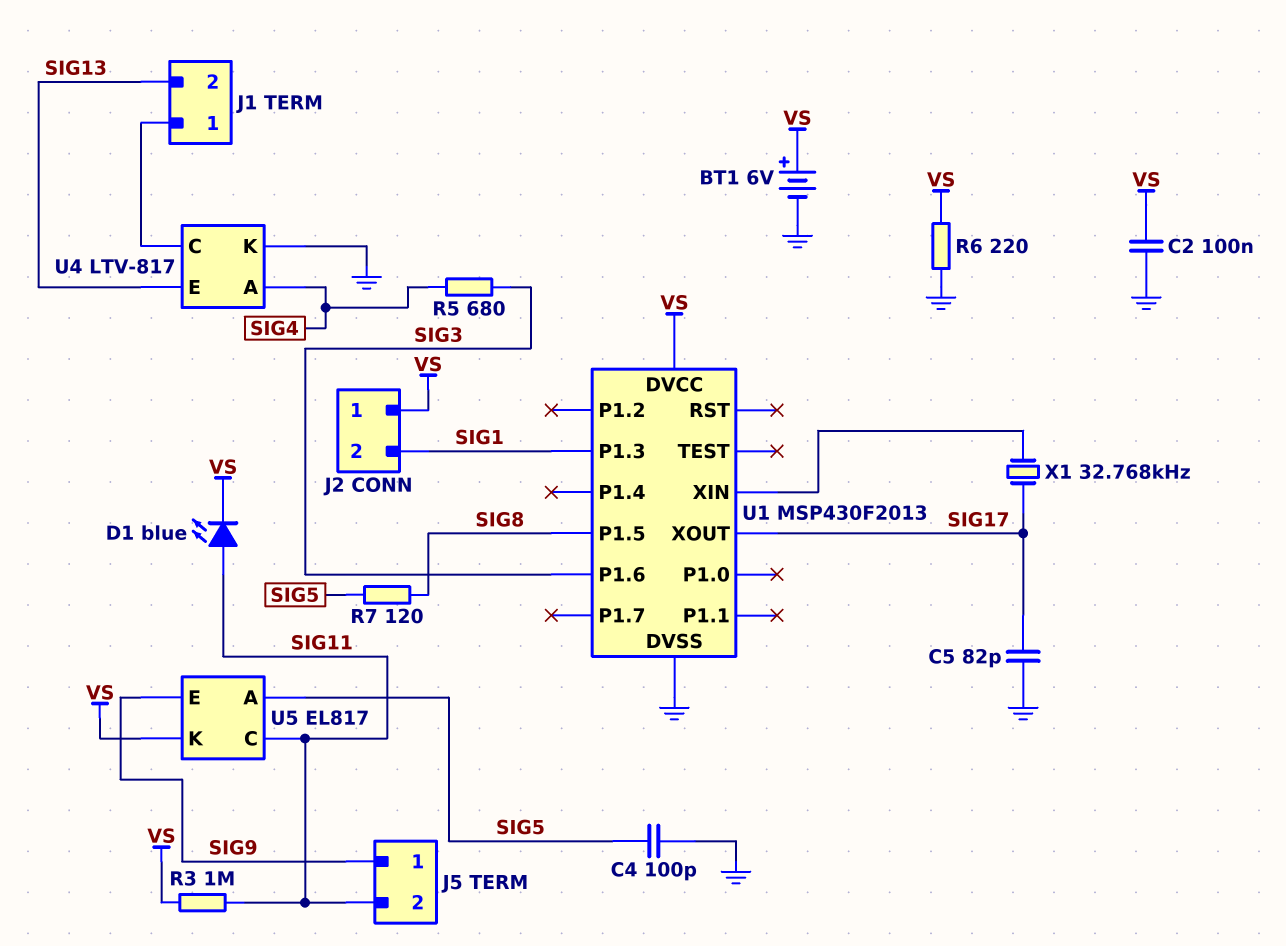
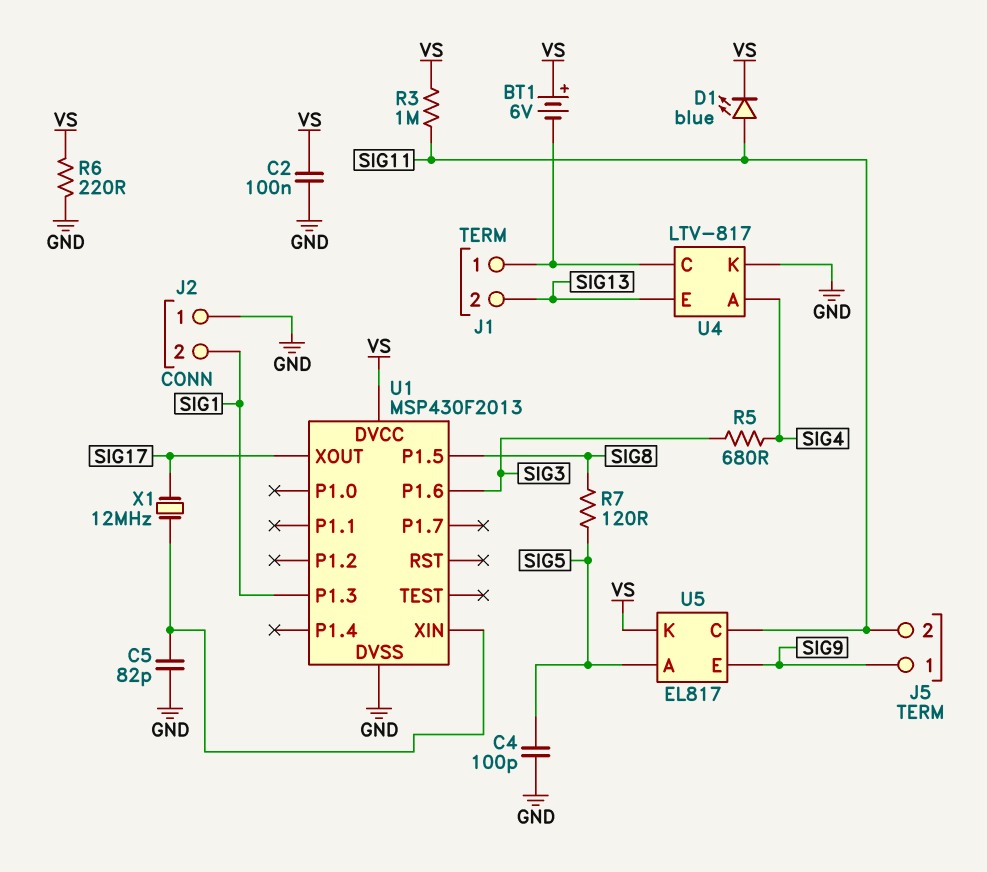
BT1: 6V (plus VS, minus GND) -> 6V (plus VS, minus J1/1)
C5: 82pF (GND, SIG17) -> 82pF (GND, U1/XIN)
J2 pin 1: VS -> GND
X1: 32.768kHz (SIG17, U1/XIN) -> 12MHz (SIG17, U1/XIN)

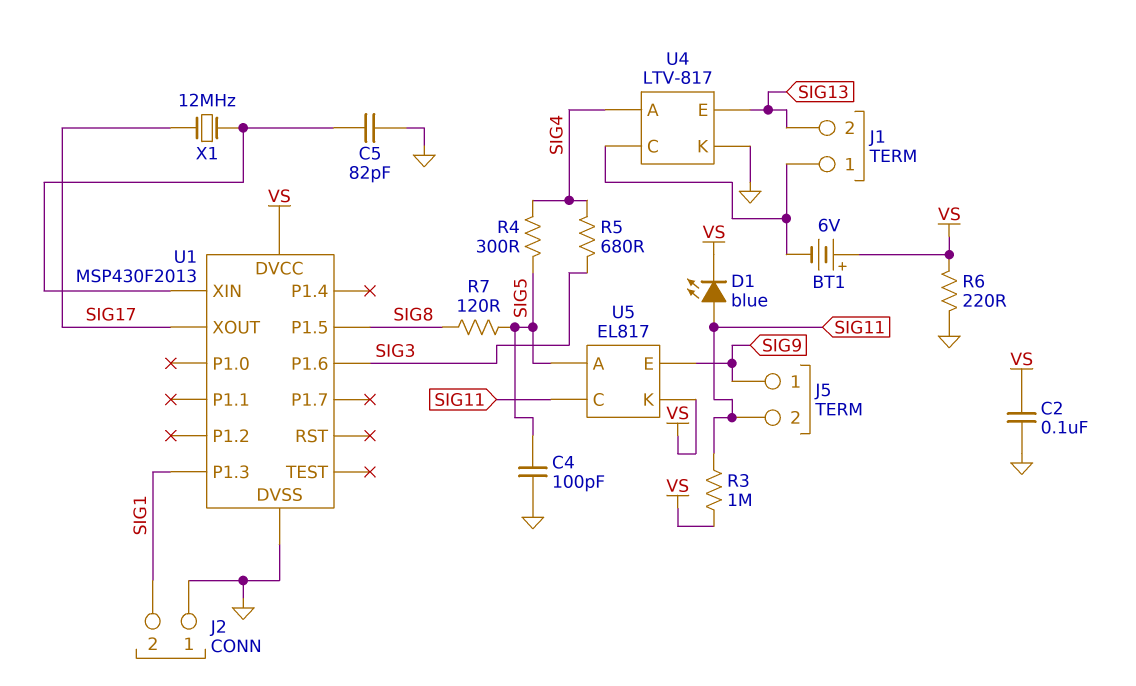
R4: none -> 300 (SIG4, SIG5)

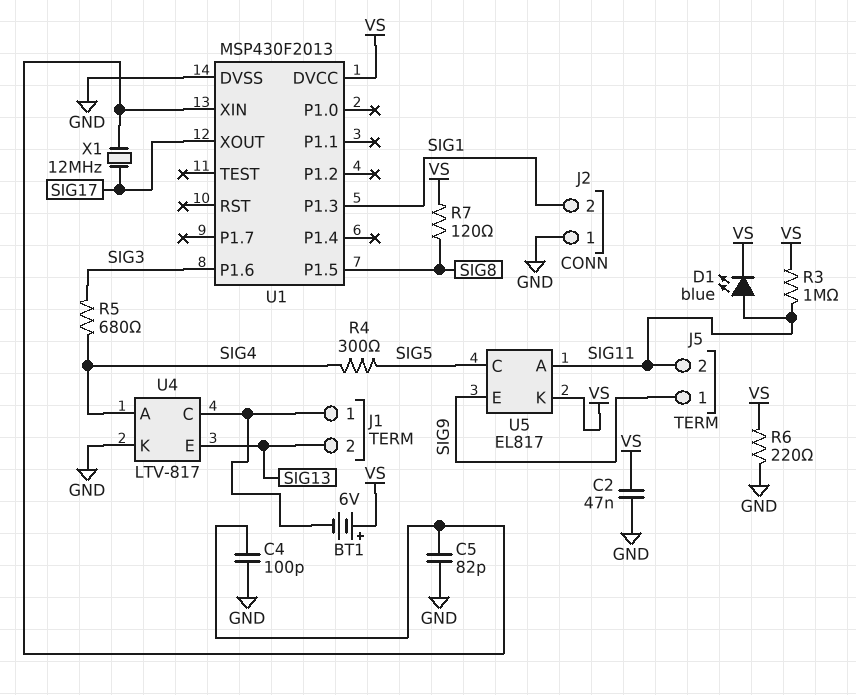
C2: 100nF (GND, VS) -> 47nF (GND, VS)
C4: 100pF (GND, SIG5) -> 100pF (GND, U1/XIN)
R7: 120 (SIG5, SIG8) -> 120 (SIG8, VS)
U5 pin A: SIG5 -> SIG11
U5 pin C: SIG11 -> SIG5

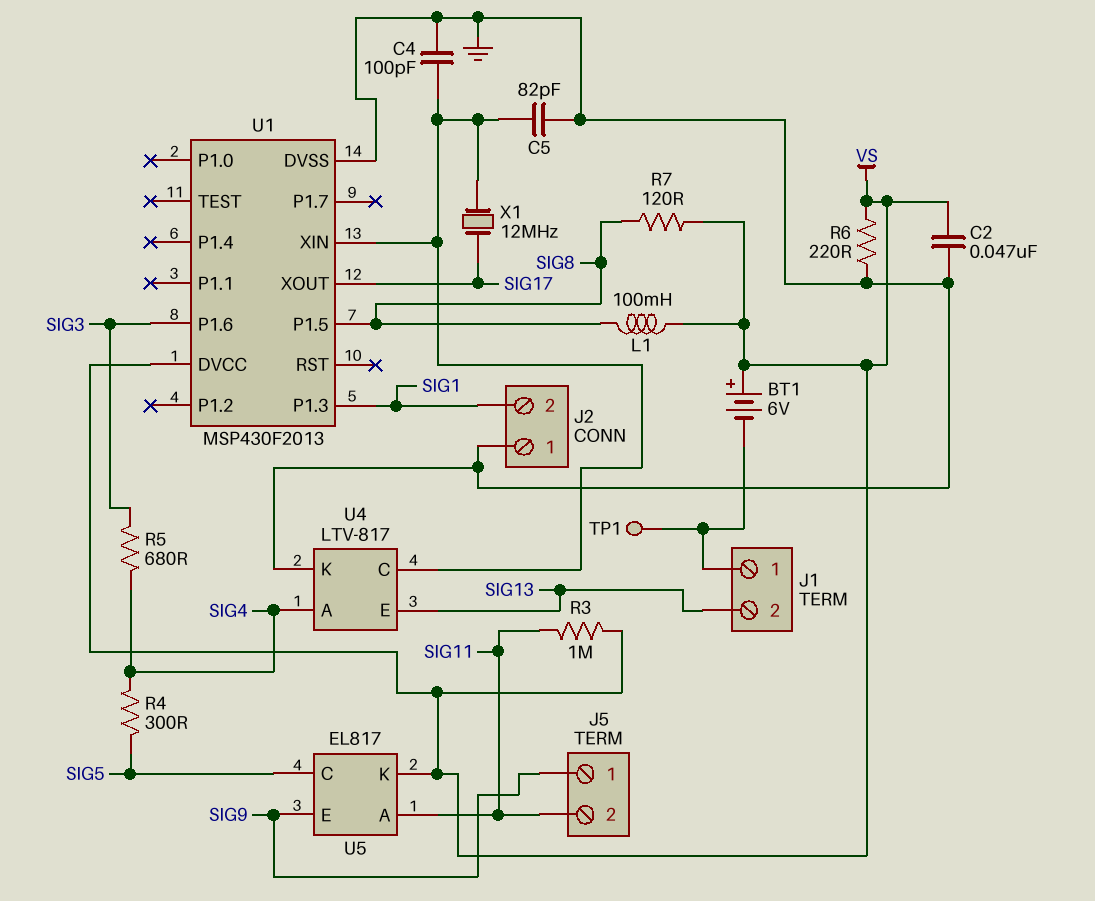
D1: LED blue (A SIG11, K VS) -> none
L1: none -> 100mH (SIG8, VS)
TP1: none -> test point (J1/1)
U4 pin C: J1/1 -> U1/XIN

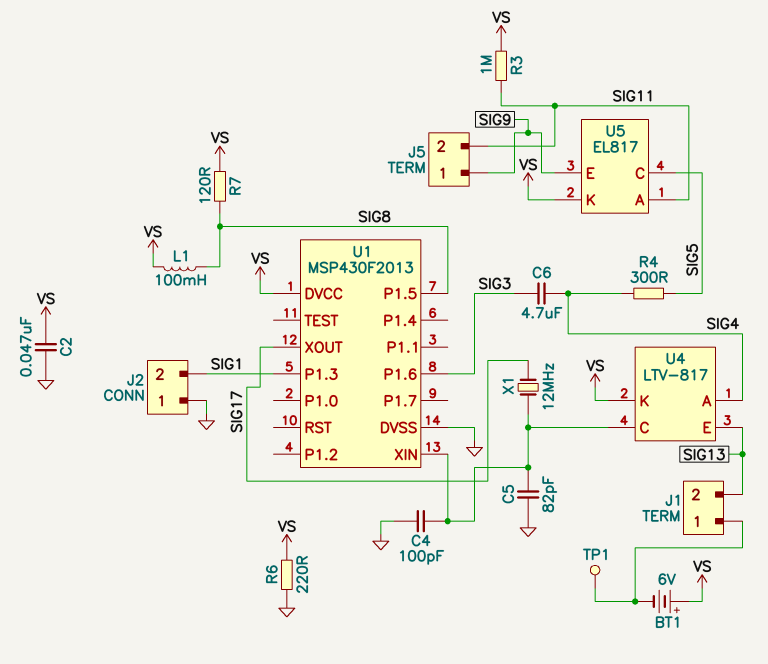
C6: none -> 4.7uF (SIG3, SIG4)
R5: 680 (SIG3, SIG4) -> none
U4 pin K: GND -> VS

